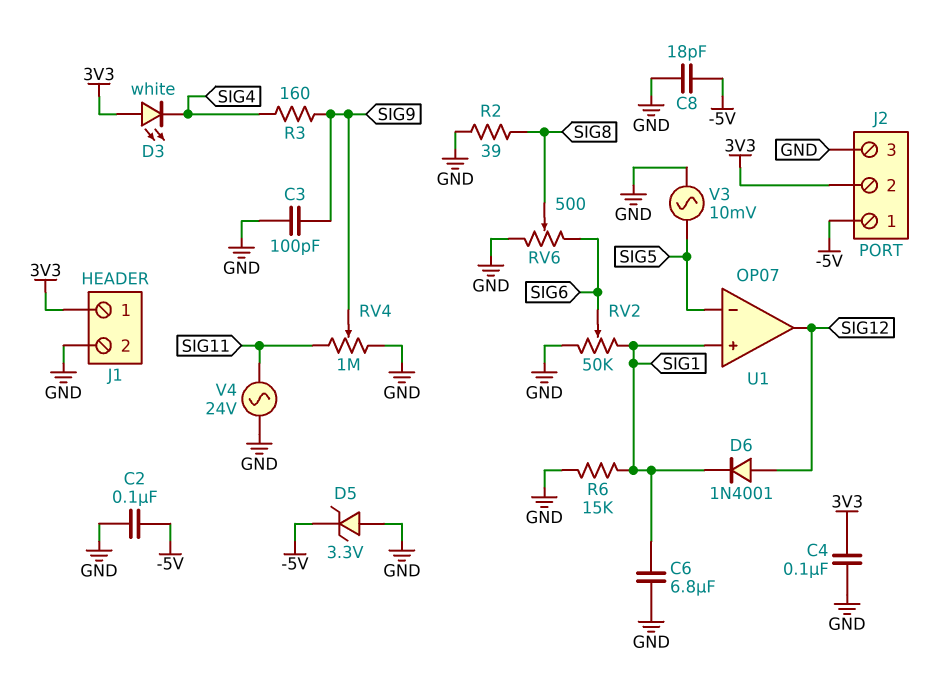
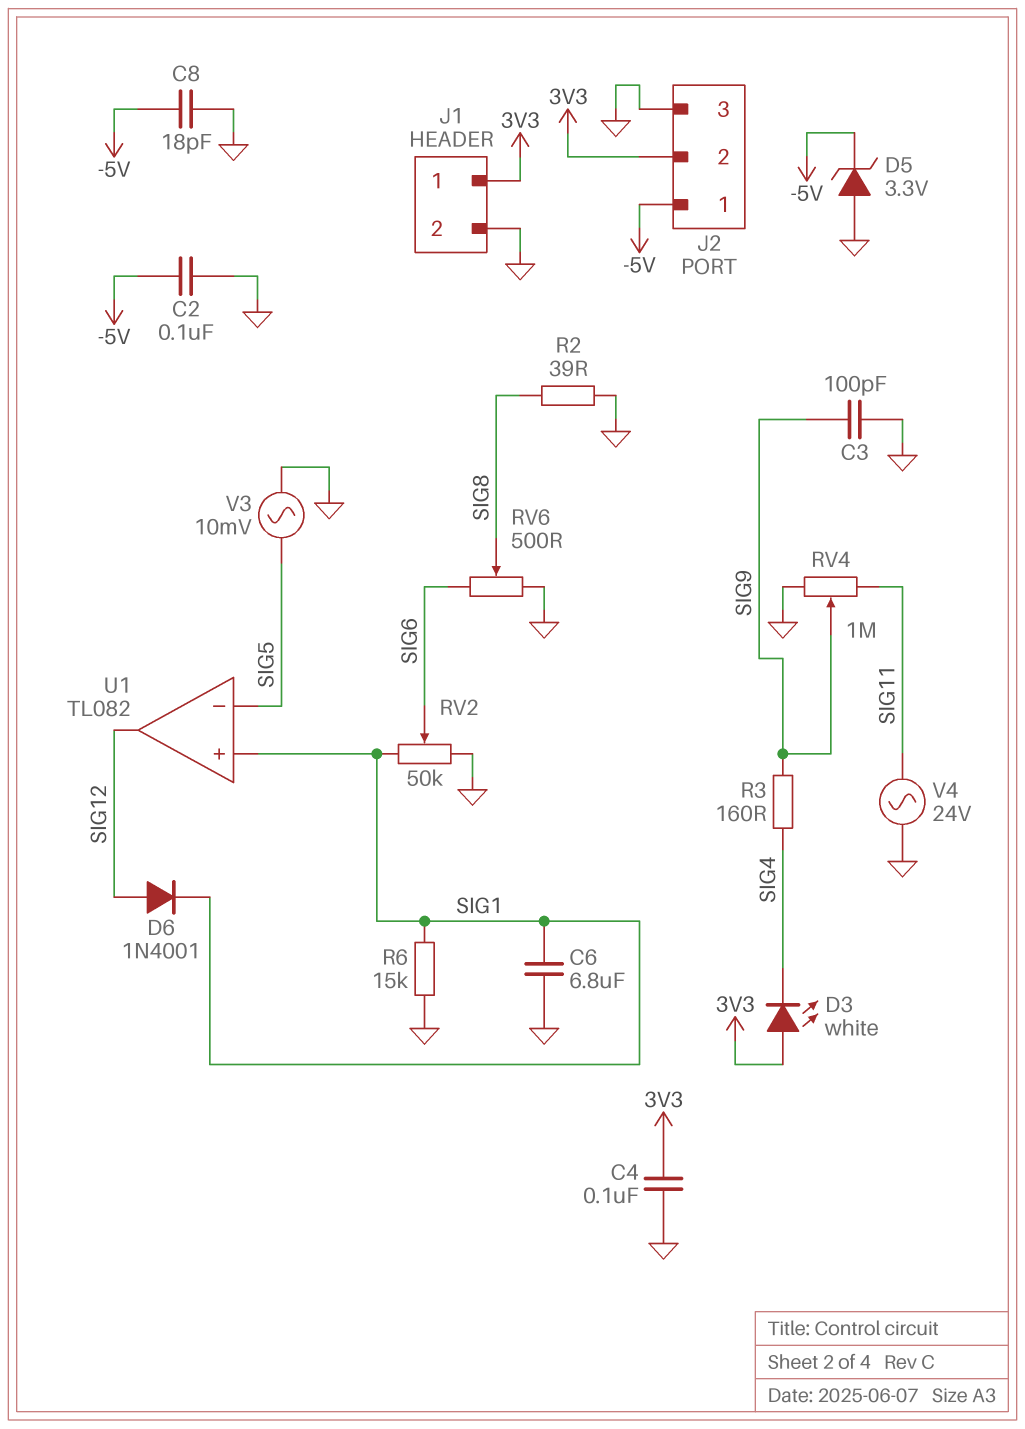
U1: OP07 -> TL082

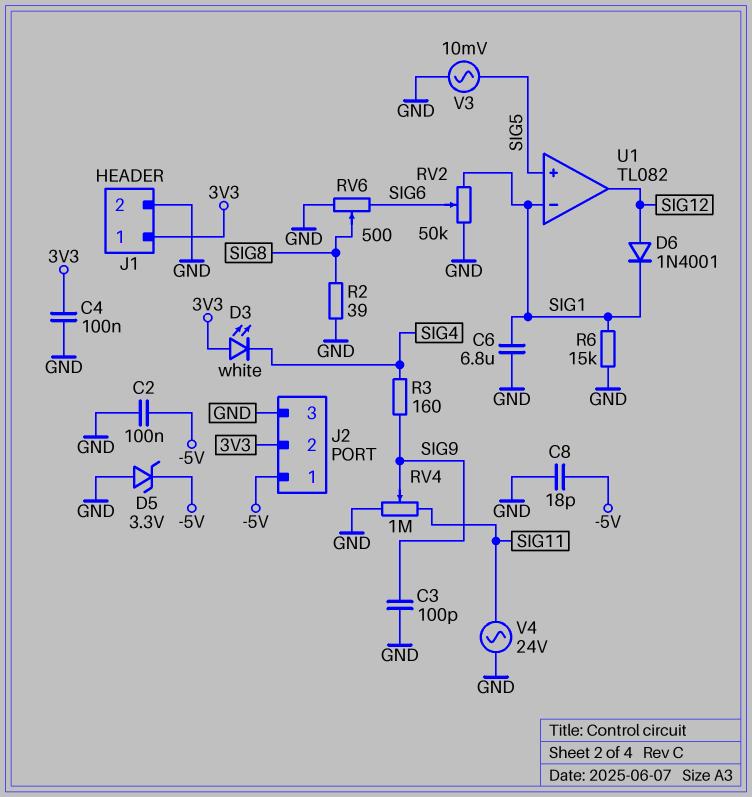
U1 pin in+: SIG1 -> SIG5
U1 pin in-: SIG5 -> SIG1

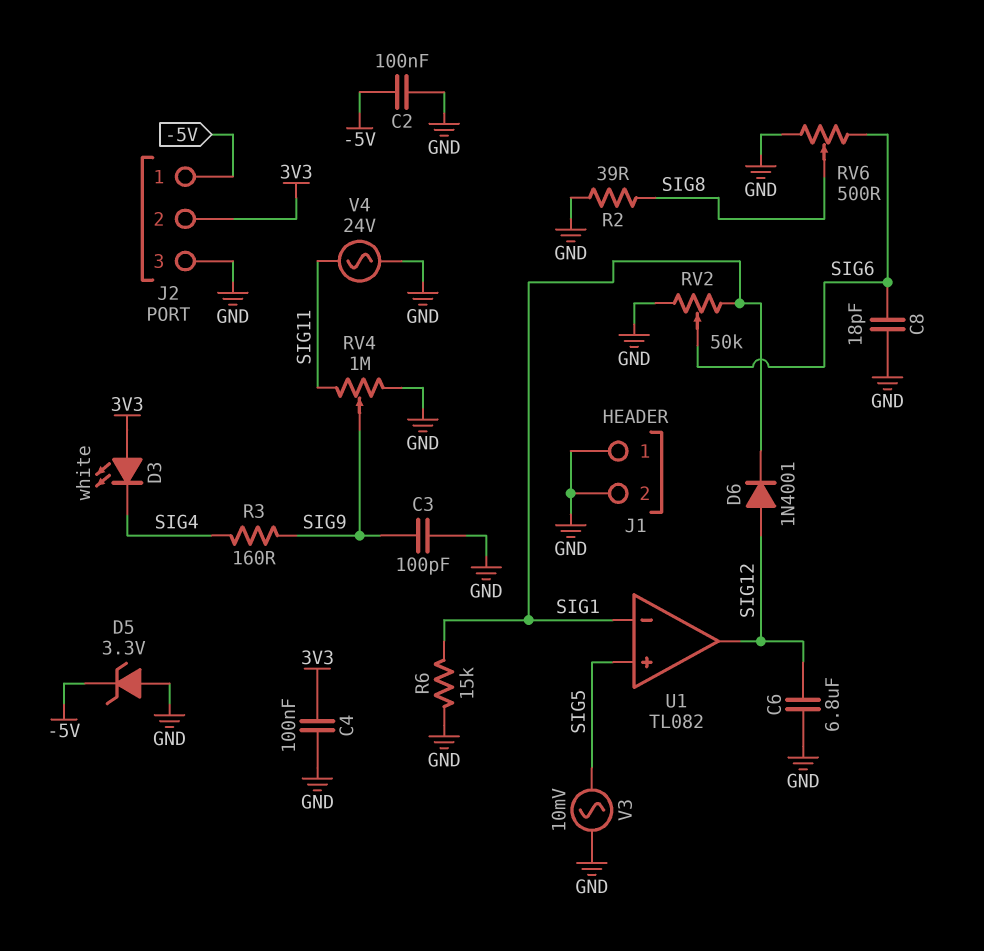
C6: 6.8uF (GND, SIG1) -> 6.8uF (GND, SIG12)
C8: 18pF (-5V, GND) -> 18pF (GND, SIG6)
J1 pin 1: 3V3 -> GND

